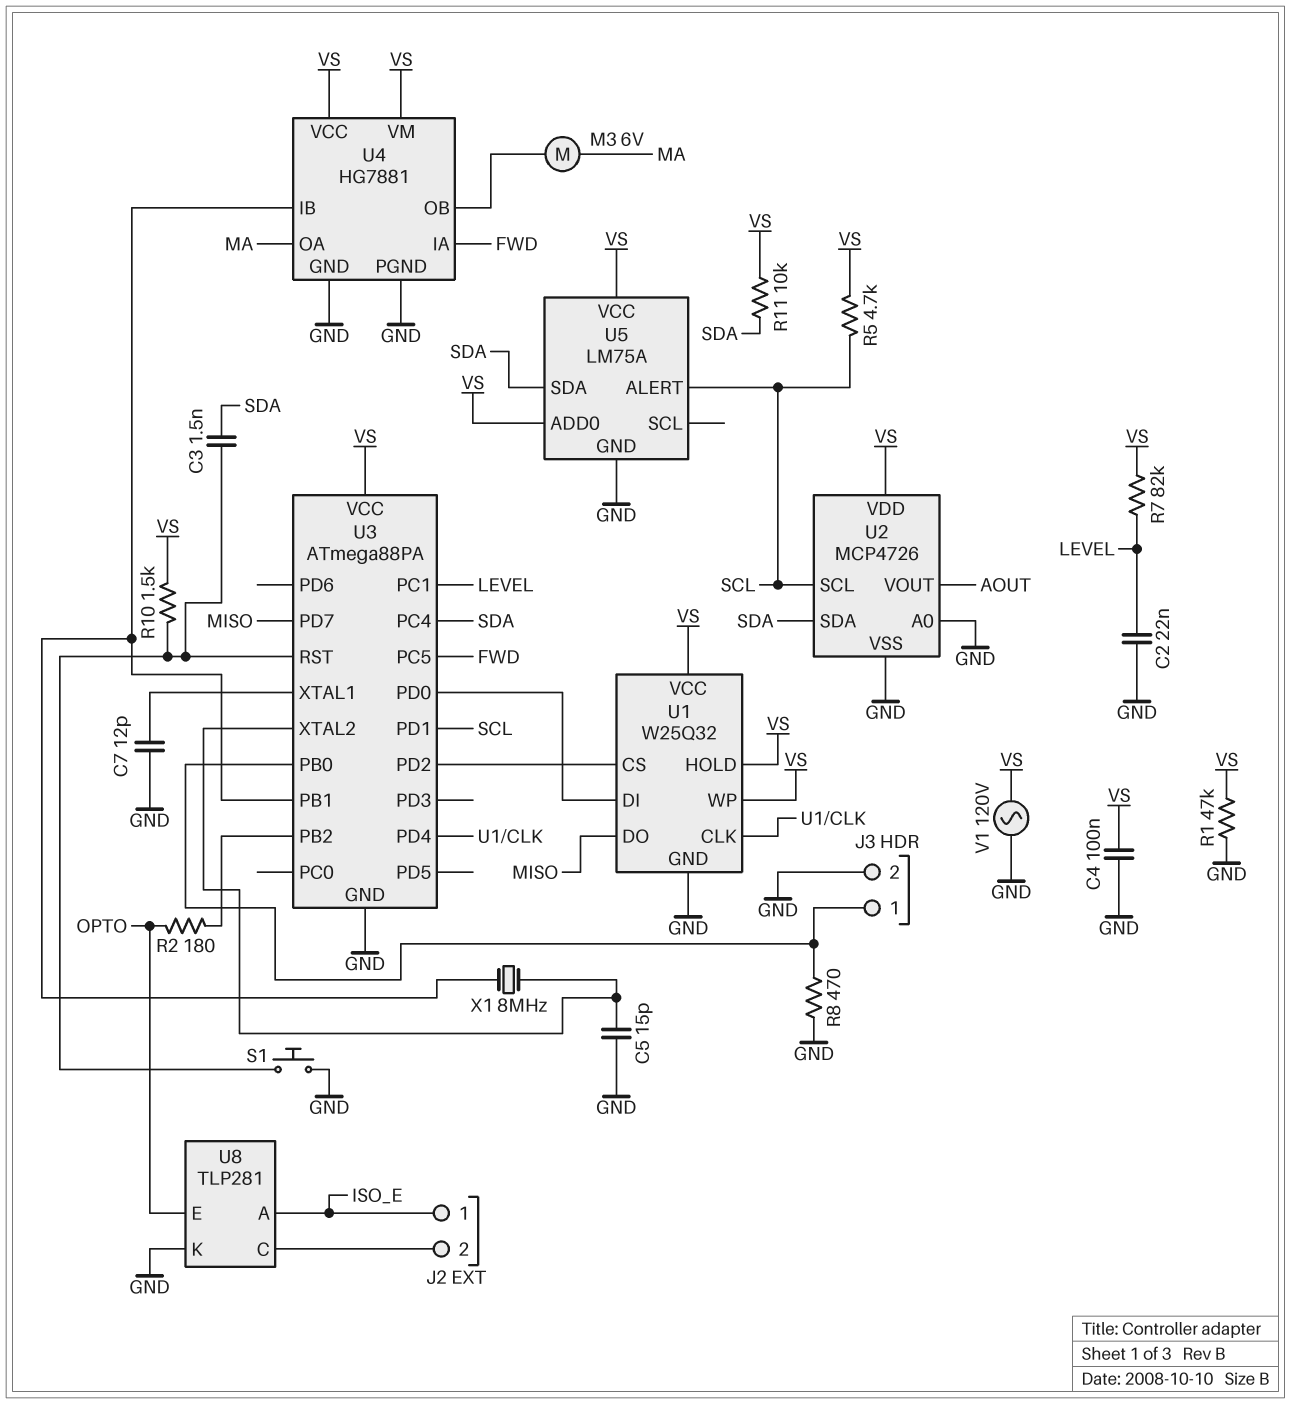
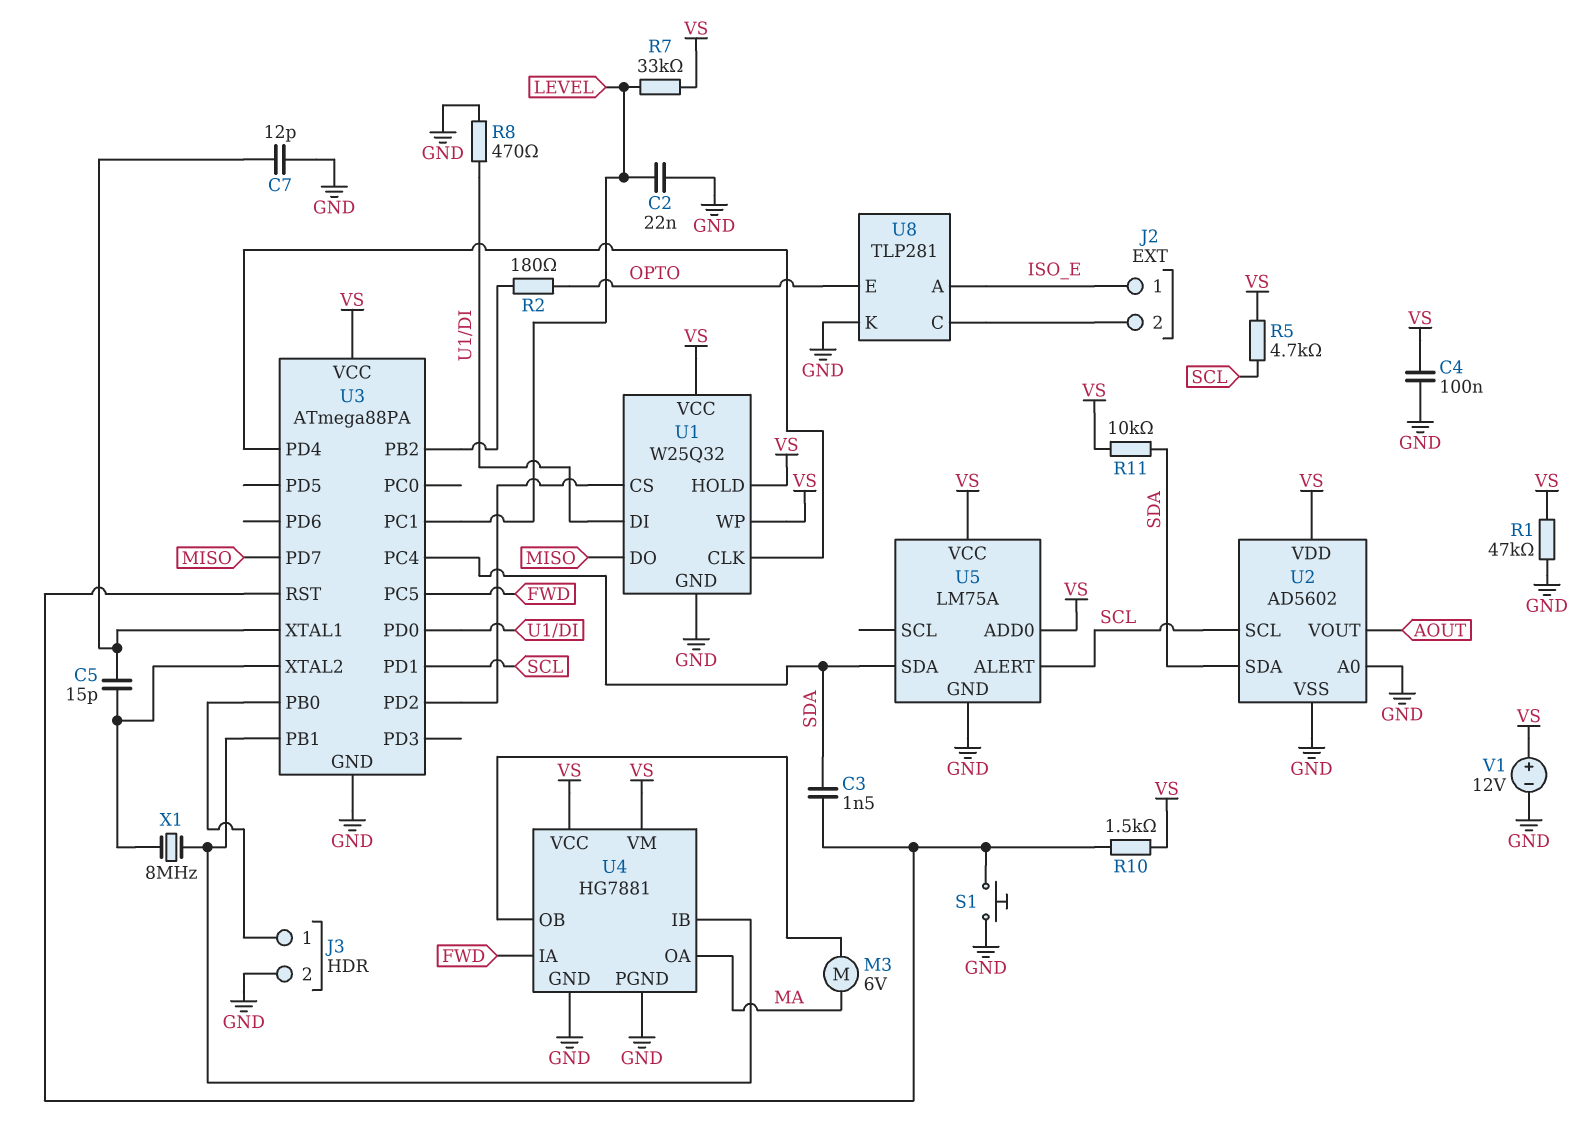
C5: 15pF (GND, U3/XTAL2) -> 15pF (U3/XTAL1, U3/XTAL2)
R7: 82k (LEVEL, VS) -> 33k (LEVEL, VS)
R8: 470 (GND, J3/1) -> 470 (GND, U1/DI)
U2: MCP4726 -> AD5602
V1: AC 120V (GND, VS) -> 12V (plus VS, minus GND)

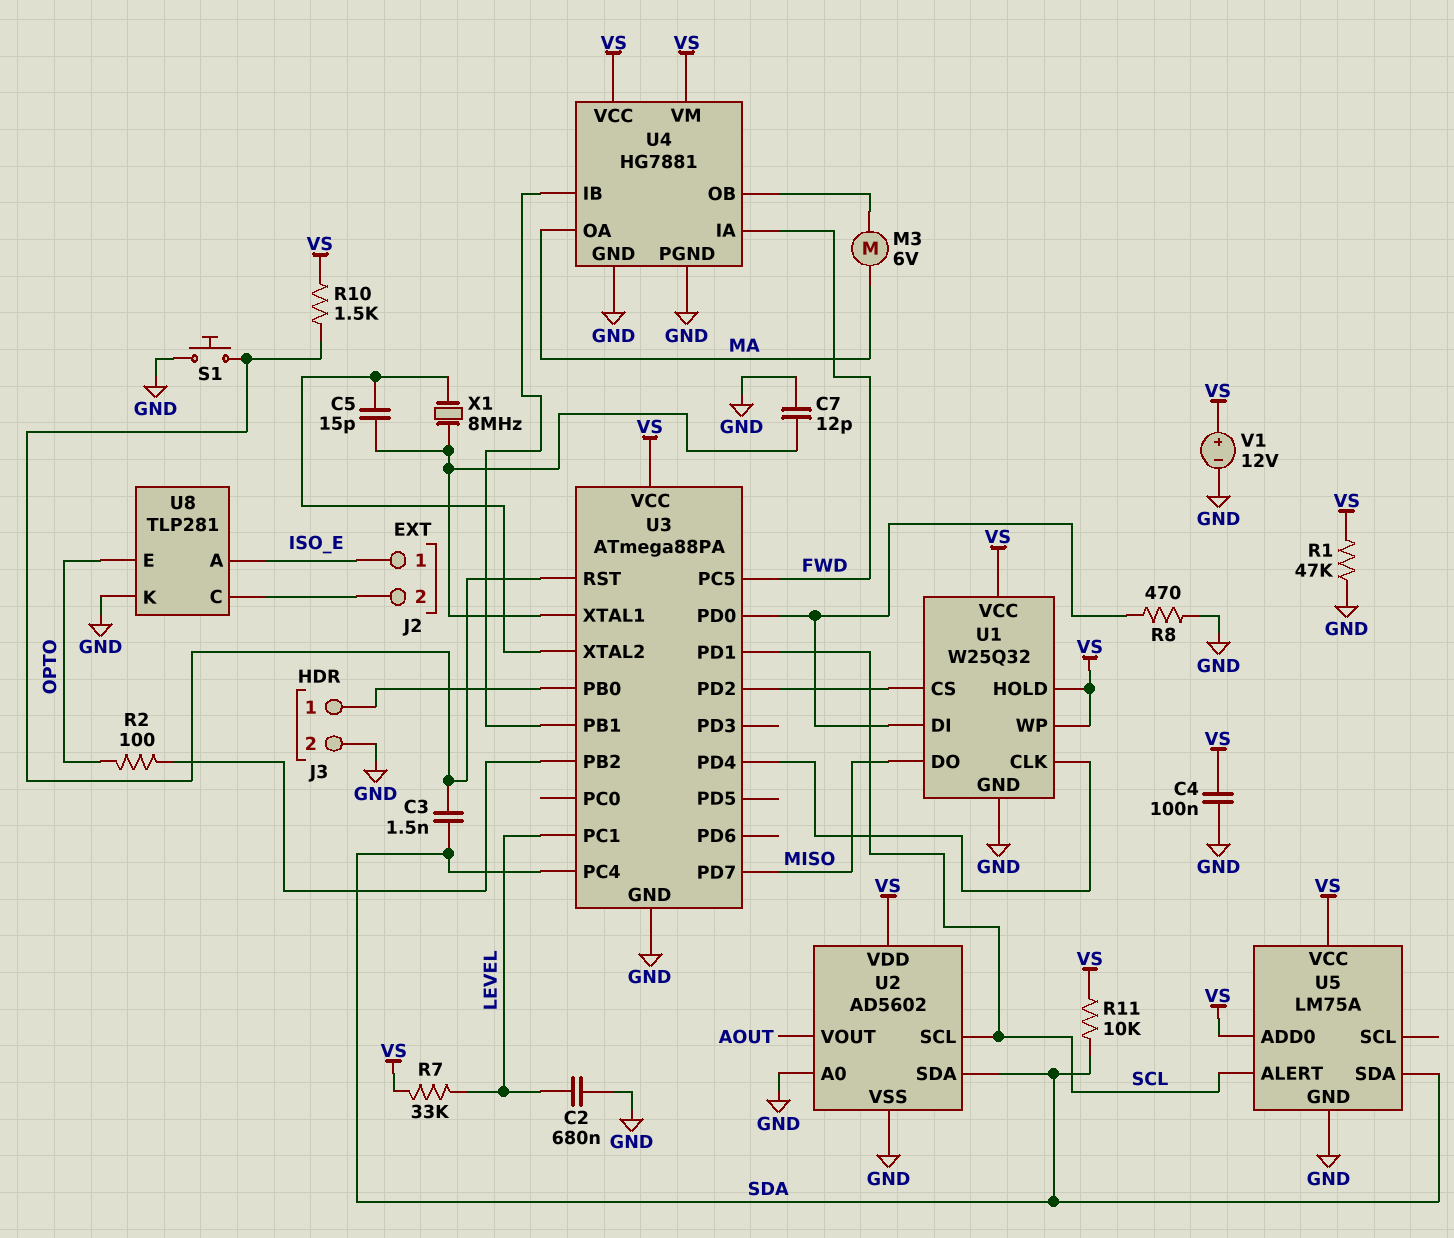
C2: 22nF (GND, LEVEL) -> 680nF (GND, LEVEL)
R2: 180 (OPTO, U3/PB2) -> 100 (OPTO, U3/PB2)
R5: 4.7k (SCL, VS) -> none
X1: 8MHz (U3/PB1, U3/XTAL2) -> 8MHz (U3/XTAL1, U3/XTAL2)

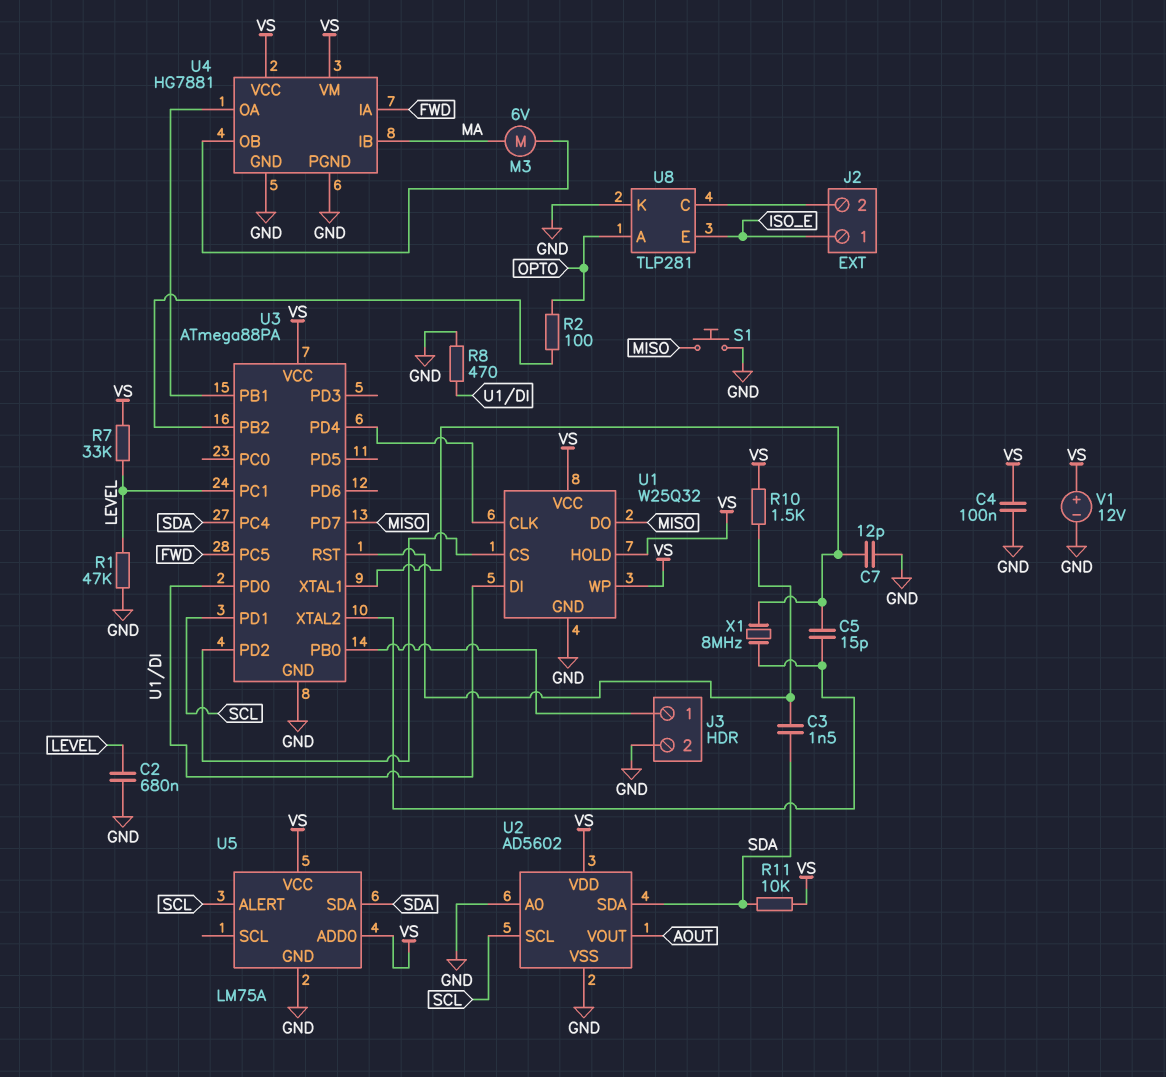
R1: 47k (GND, VS) -> 47k (GND, LEVEL)
S1: button (GND, U3/RST) -> button (GND, MISO)
U4 pin IB: U3/PB1 -> MA
U4 pin OA: MA -> U3/PB1
U8 pin A: ISO_E -> OPTO
U8 pin E: OPTO -> ISO_E

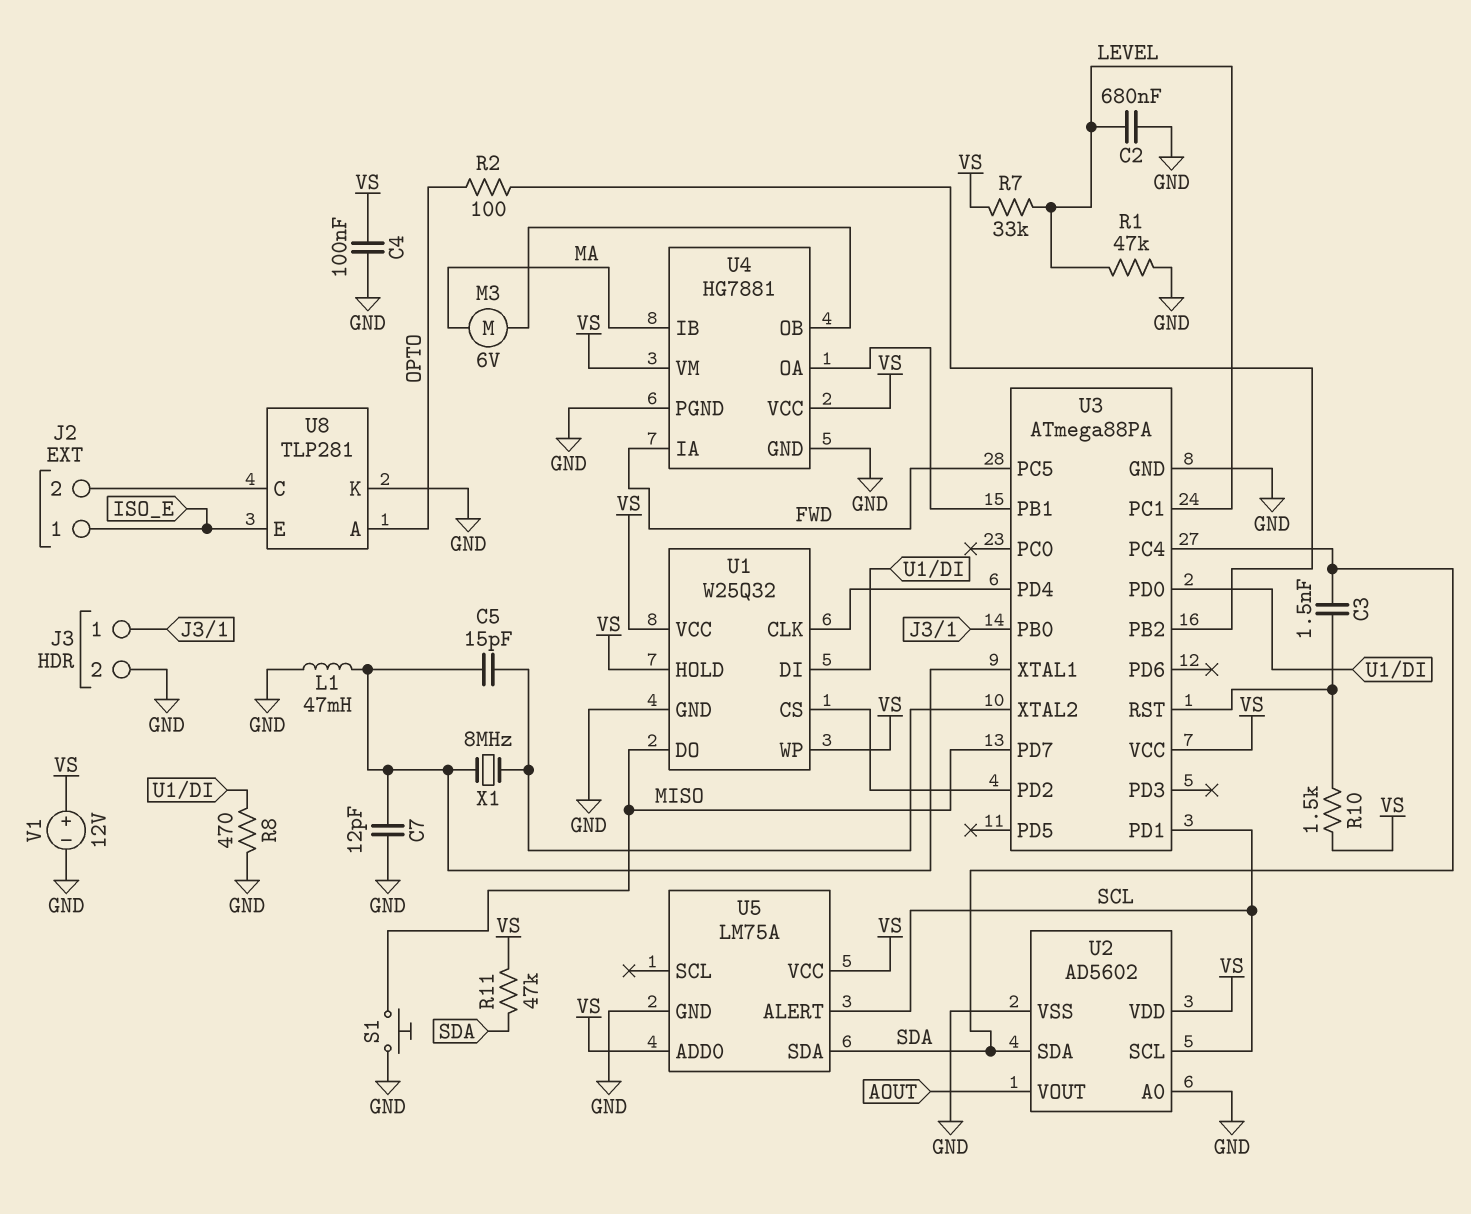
L1: none -> 47mH (GND, U3/XTAL1)
R11: 10k (SDA, VS) -> 47k (SDA, VS)

